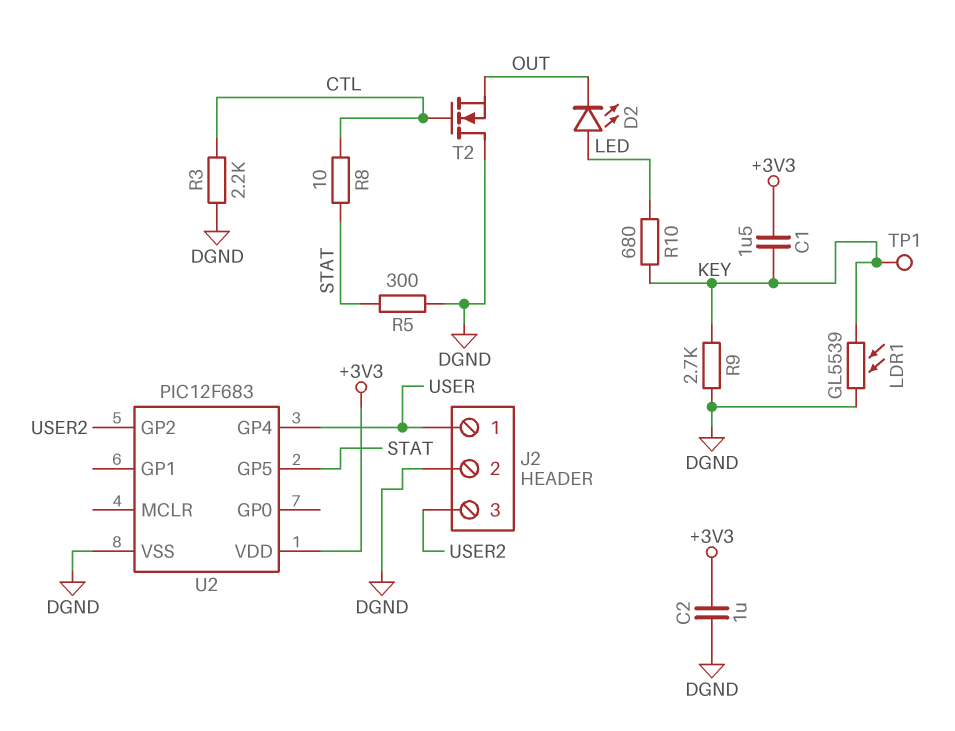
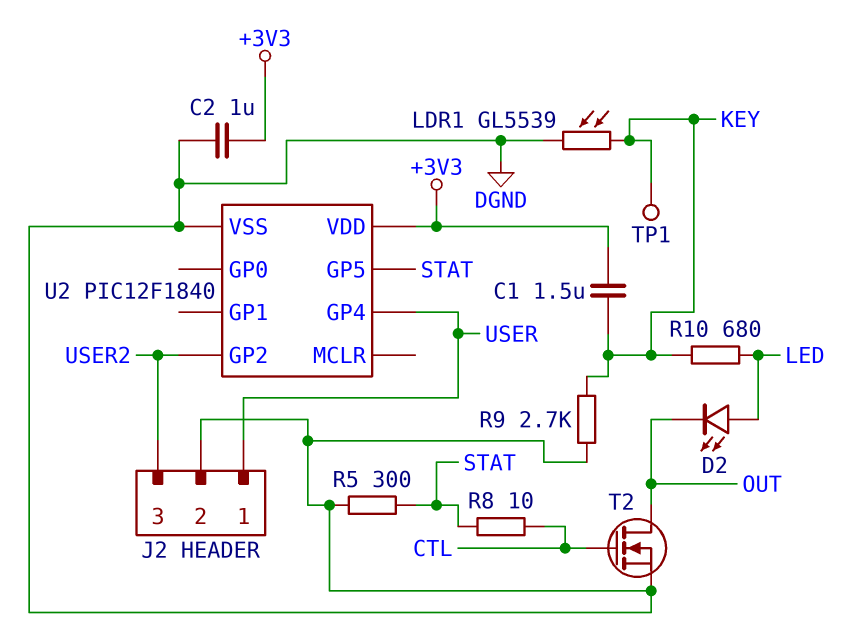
R3: 2.2k (CTL, DGND) -> none
T2: NMOS (G CTL, D DGND, S OUT) -> NMOS (G CTL, D OUT, S DGND)
U2: PIC12F683 -> PIC12F1840

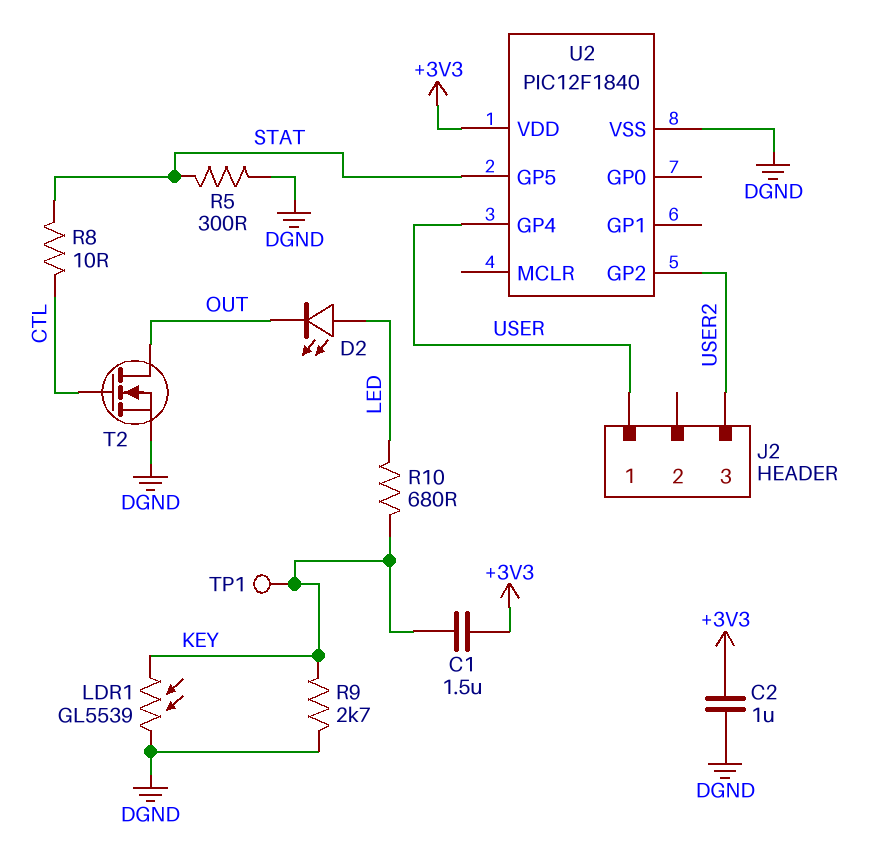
J2 pin 2: DGND -> none

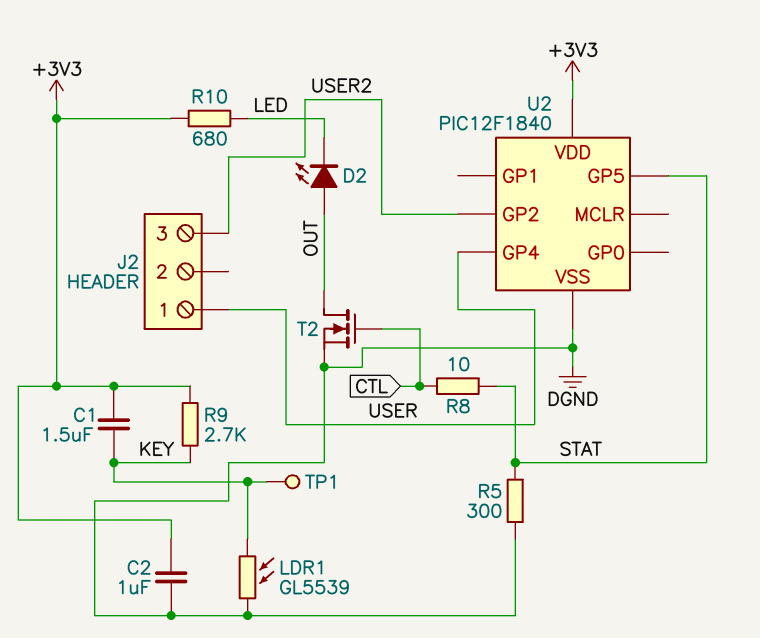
D2: LED (A LED, K OUT) -> LED (A OUT, K LED)
R9: 2.7k (DGND, KEY) -> 2.7k (+3V3, KEY)
R10: 680 (KEY, LED) -> 680 (+3V3, LED)

